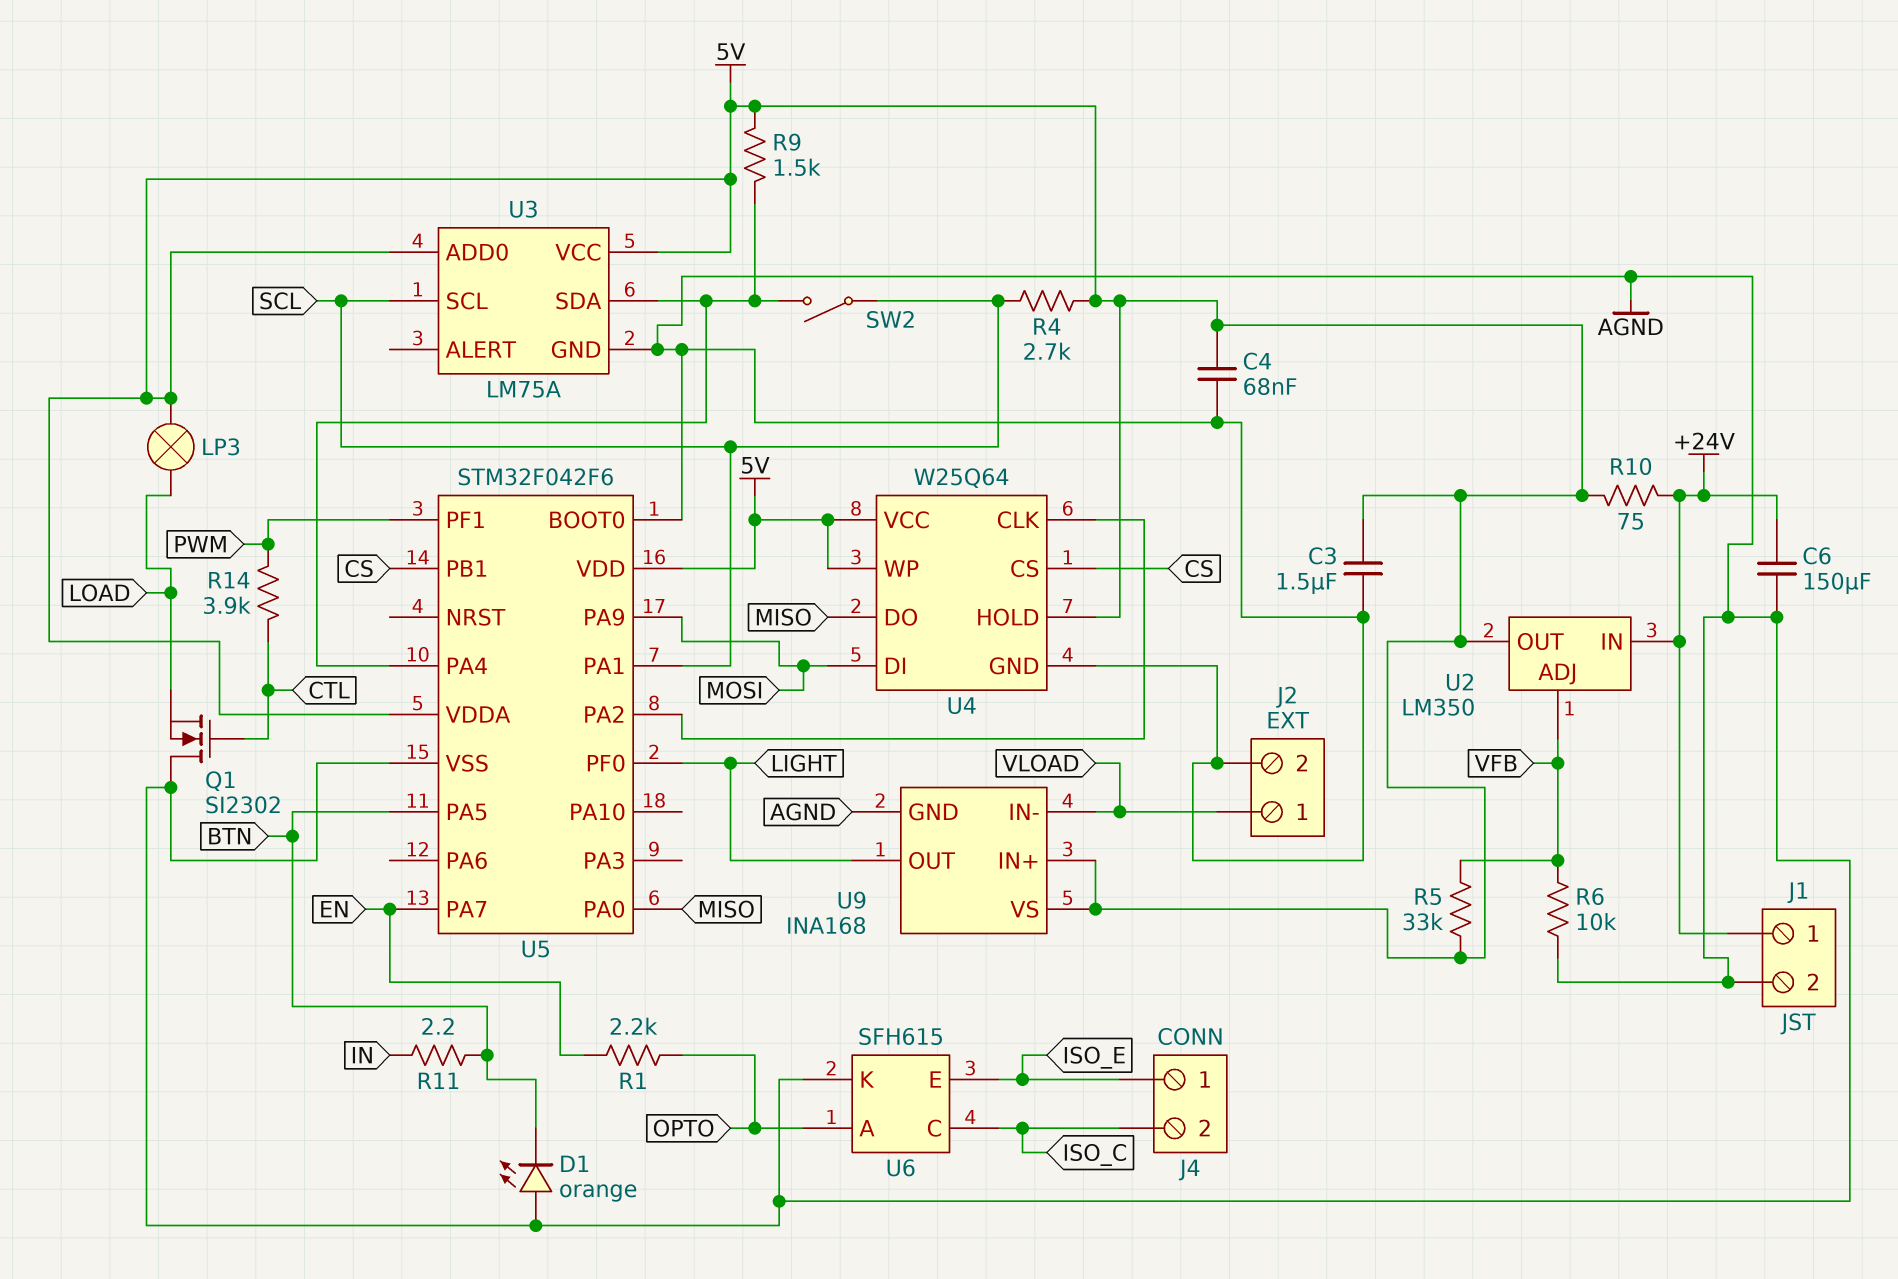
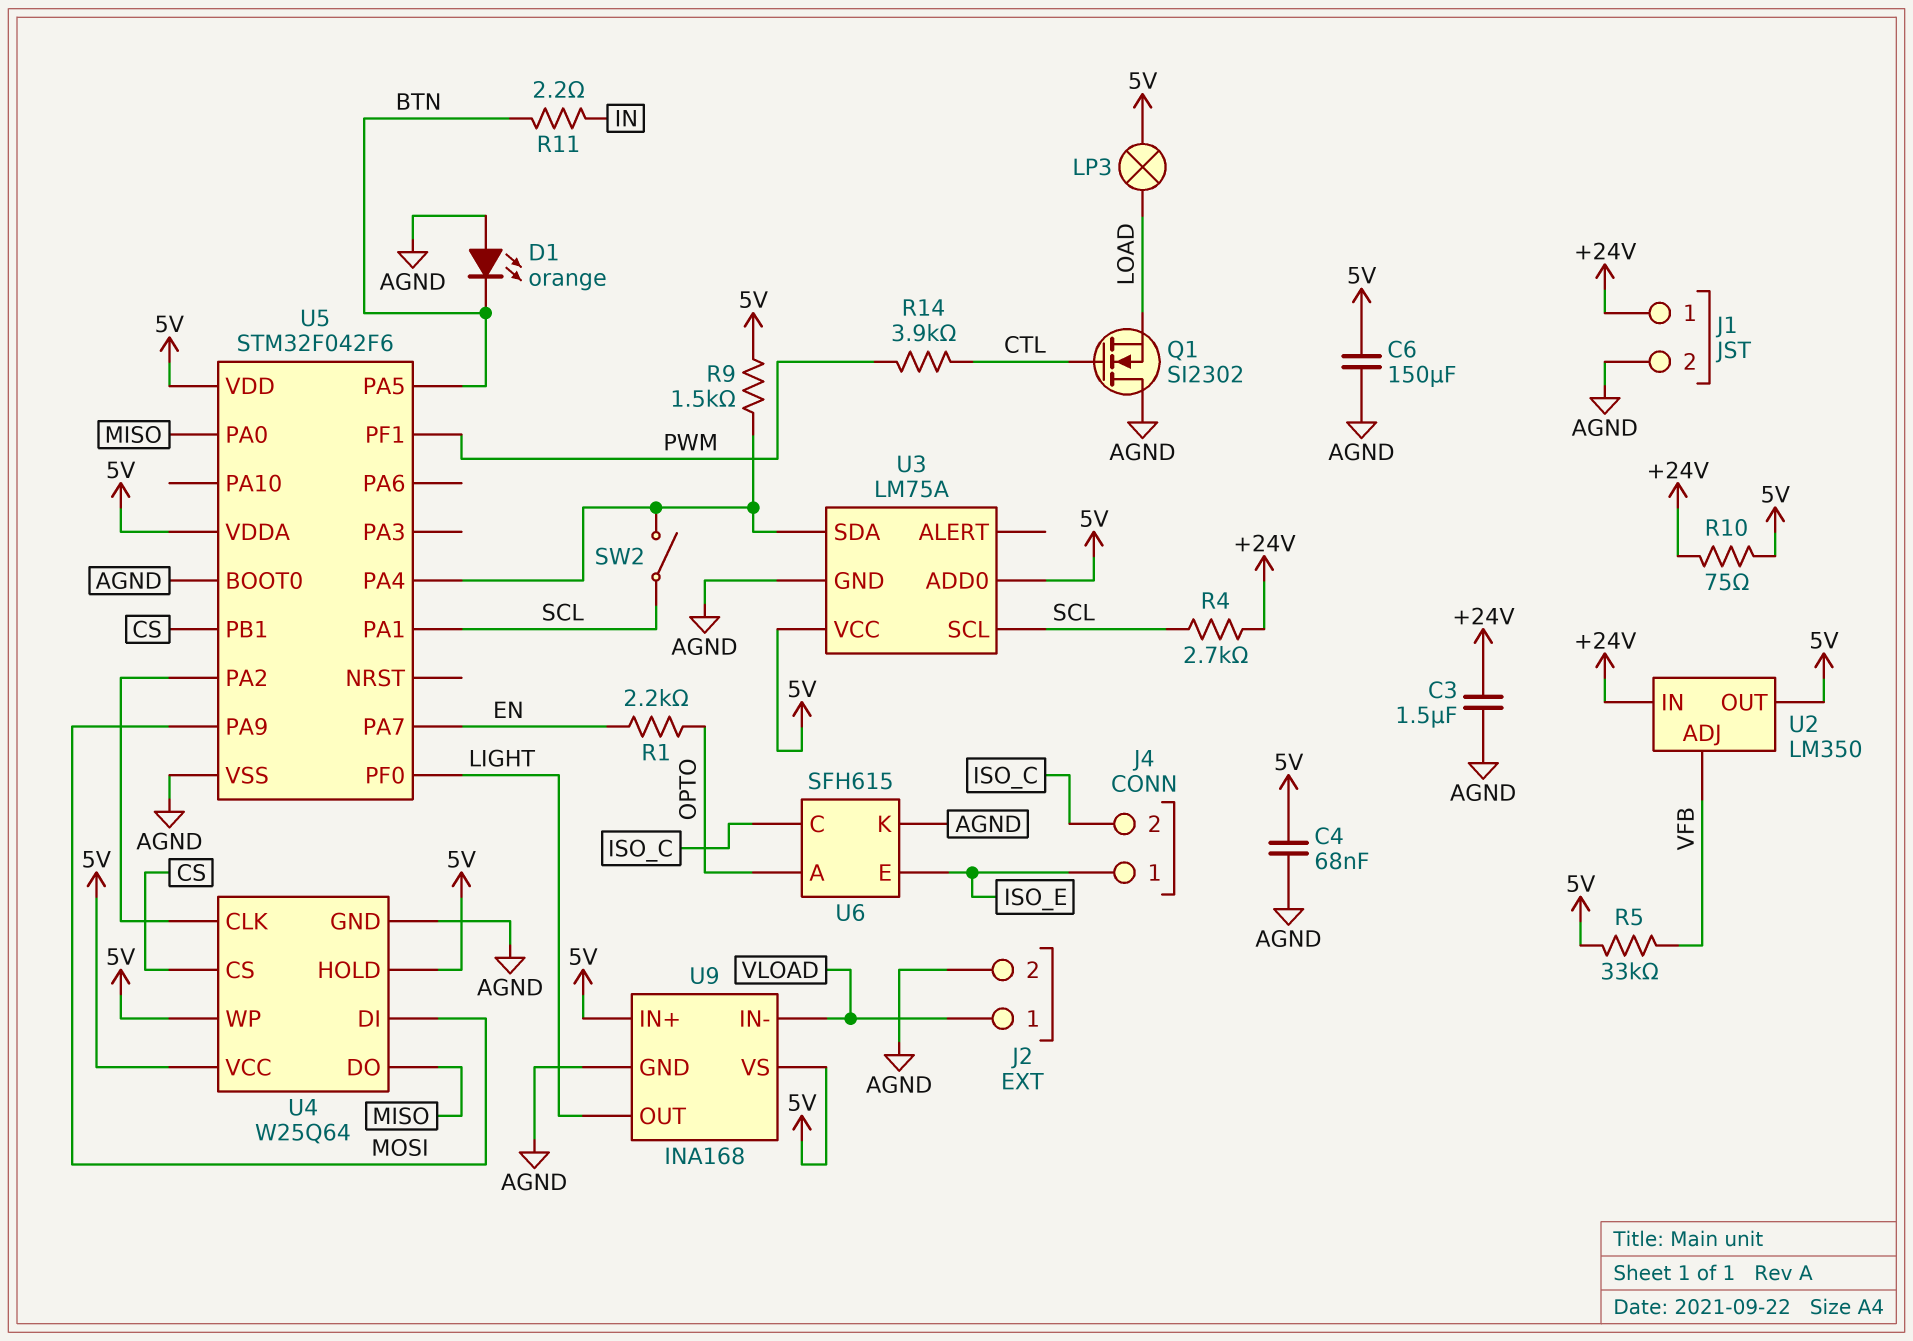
C3: 1.5uF (5V, AGND) -> 1.5uF (+24V, AGND)
C6: 150uF (+24V, AGND) -> 150uF (5V, AGND)
R4: 2.7k (5V, SCL) -> 2.7k (+24V, SCL)
R6: 10k (AGND, VFB) -> none

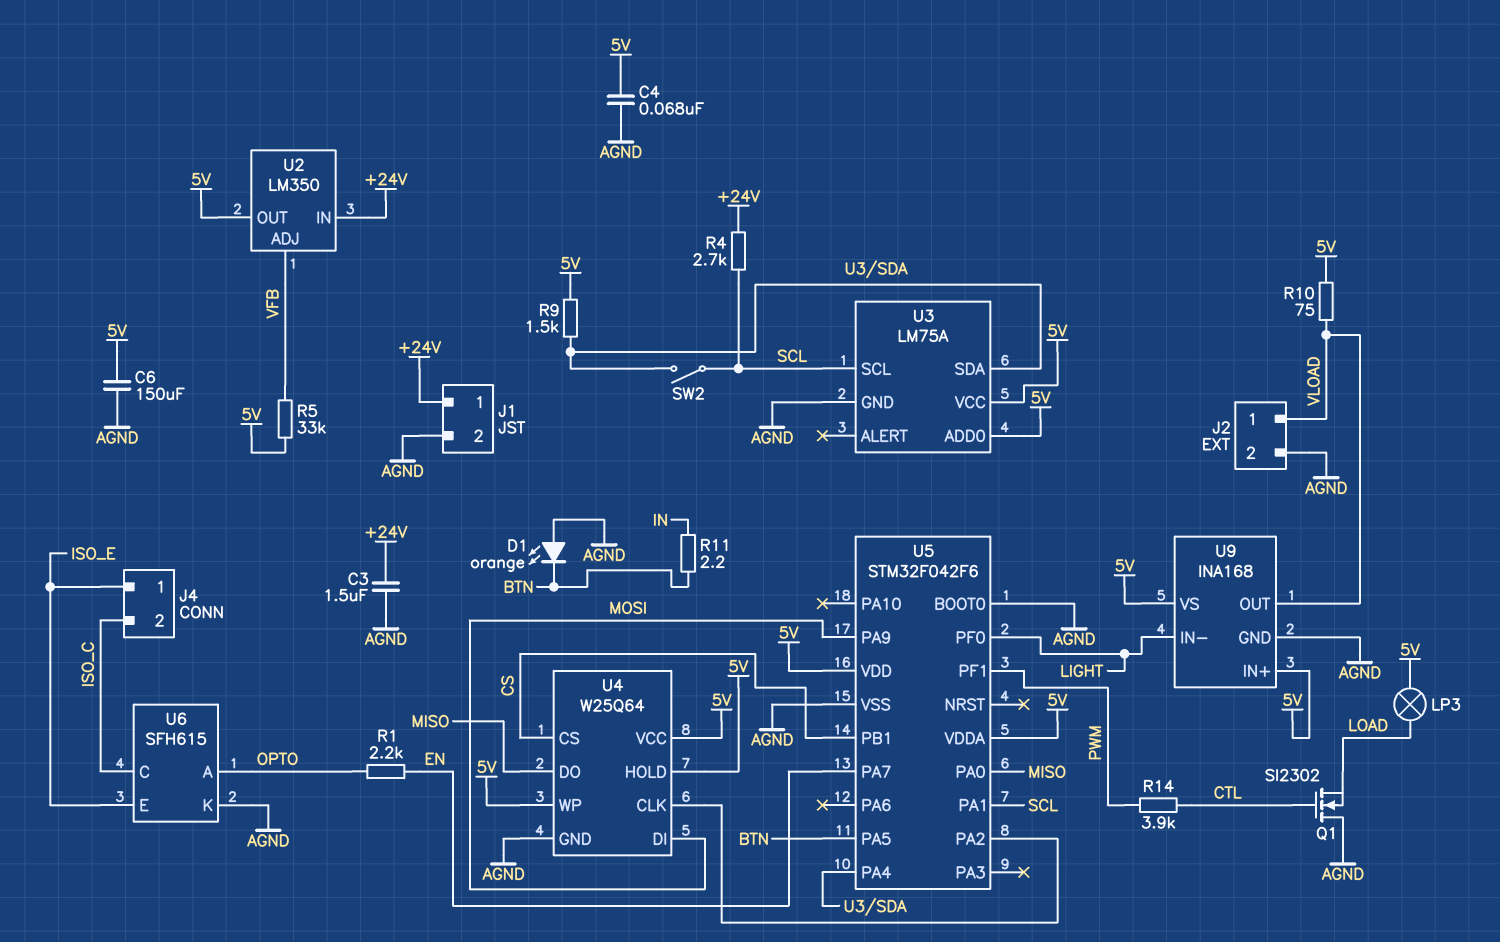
R10: 75 (+24V, 5V) -> 75 (5V, VLOAD)
U9 pin IN-: VLOAD -> LIGHT
U9 pin OUT: LIGHT -> VLOAD

